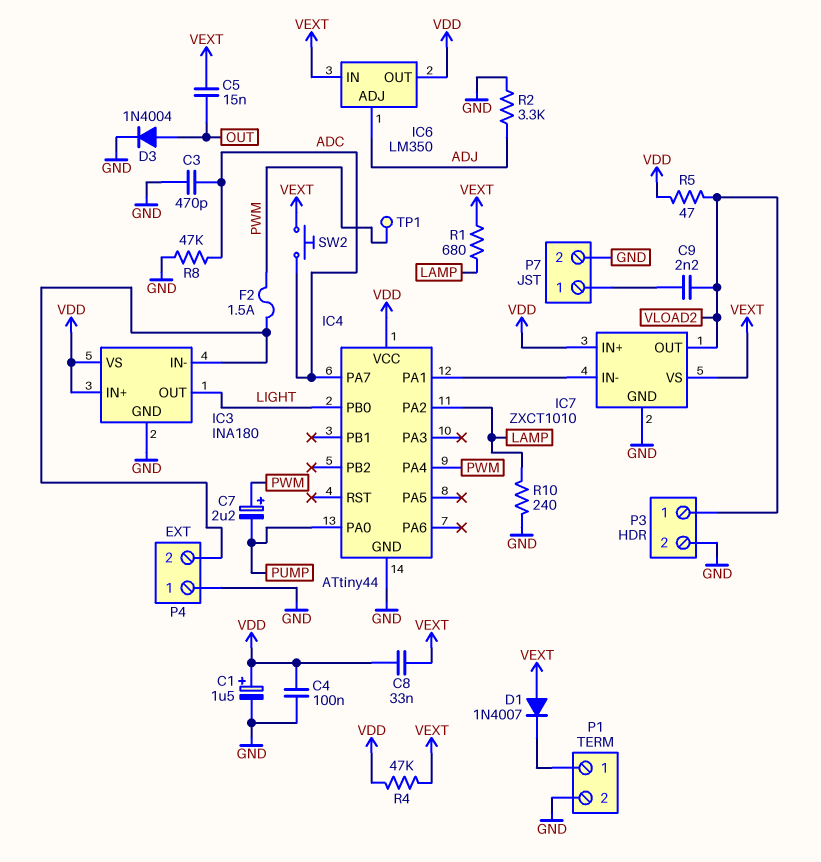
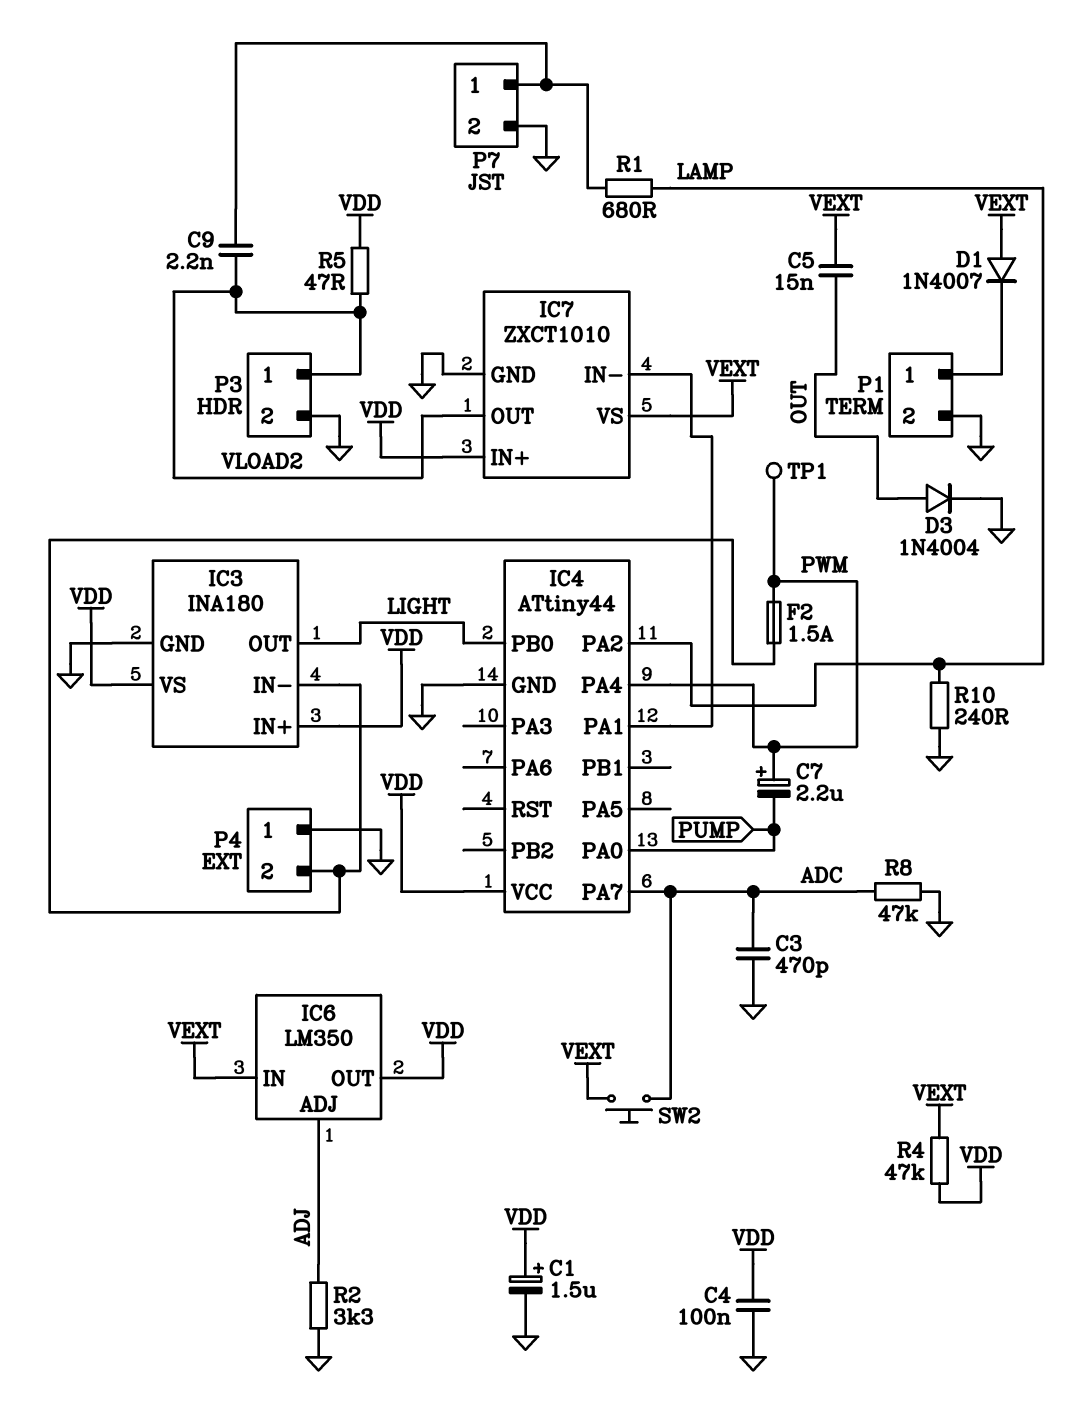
C8: 33nF (VDD, VEXT) -> none
R1: 680 (LAMP, VEXT) -> 680 (LAMP, P7/1)

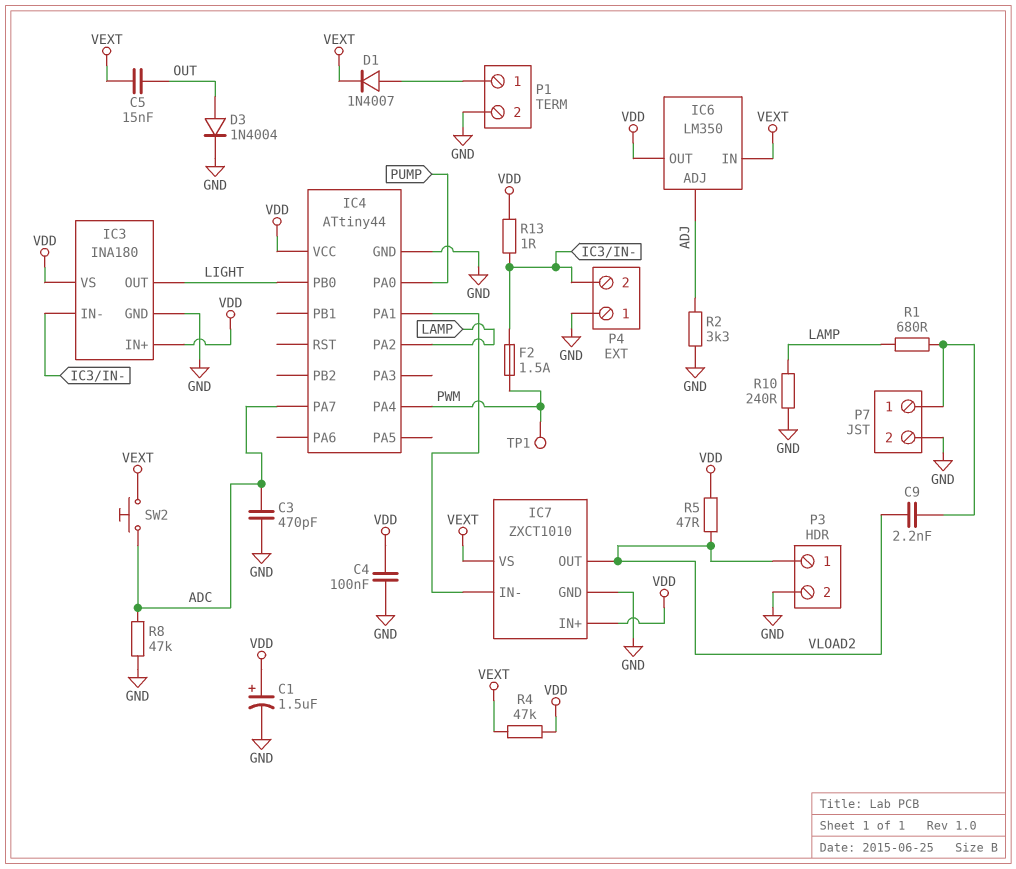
C7: 2.2uF (plus PWM, minus PUMP) -> none
D1: diode 1N4007 (A VEXT, K P1/1) -> diode 1N4007 (A P1/1, K VEXT)
R13: none -> 1 (IC3/IN-, VDD)

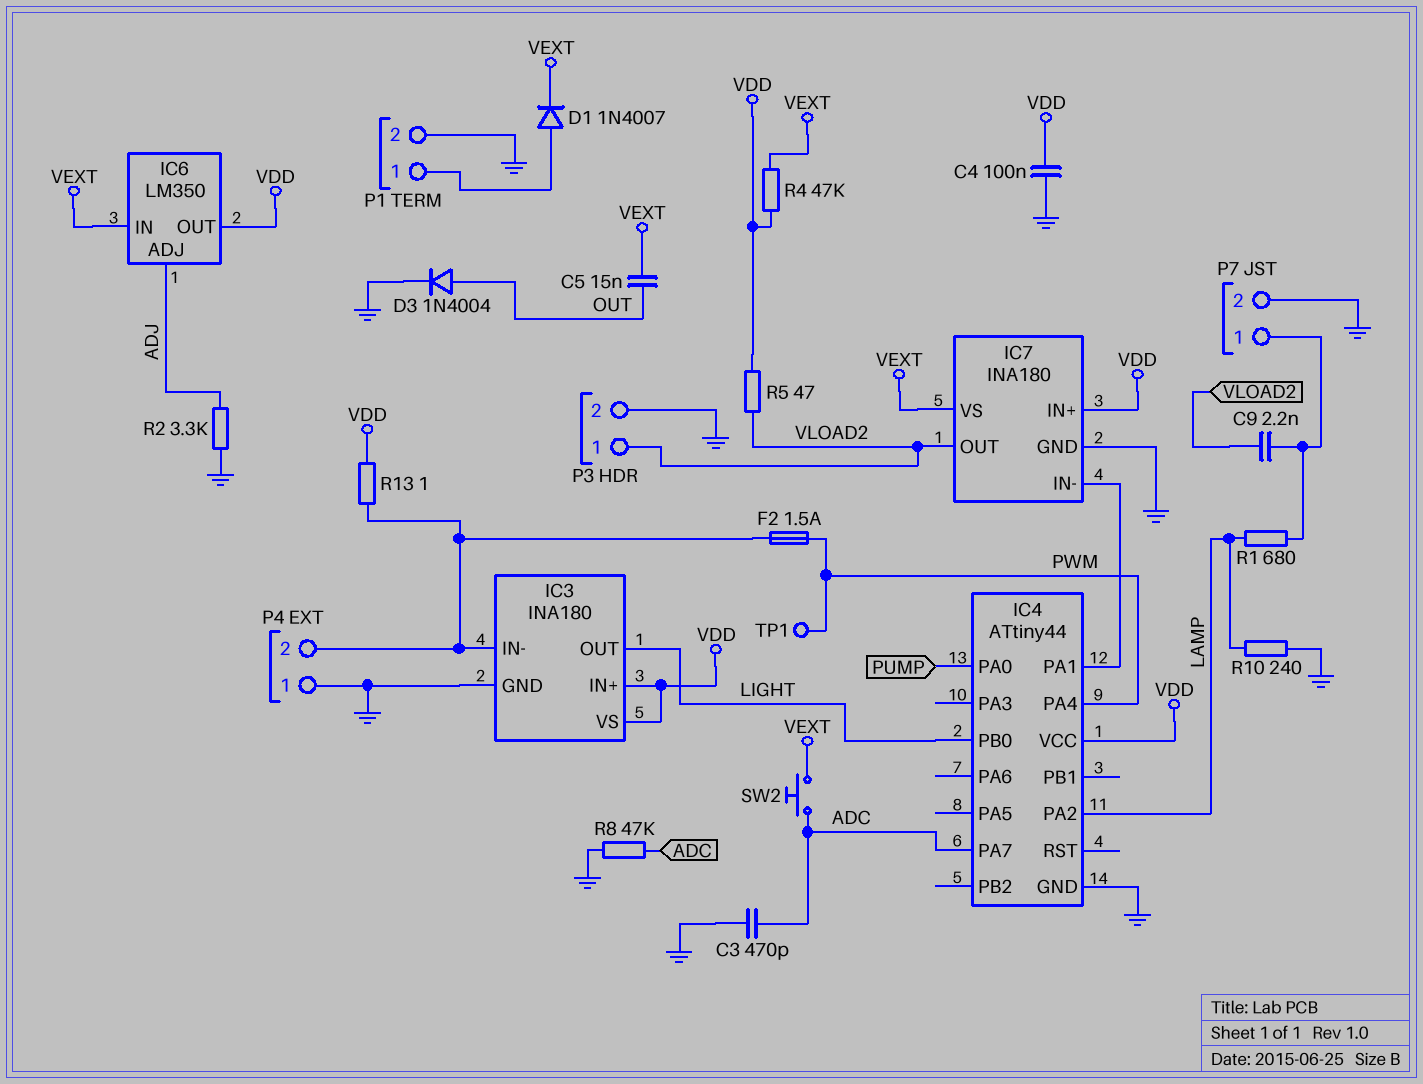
C1: 1.5uF (plus VDD, minus GND) -> none
IC7: ZXCT1010 -> INA180

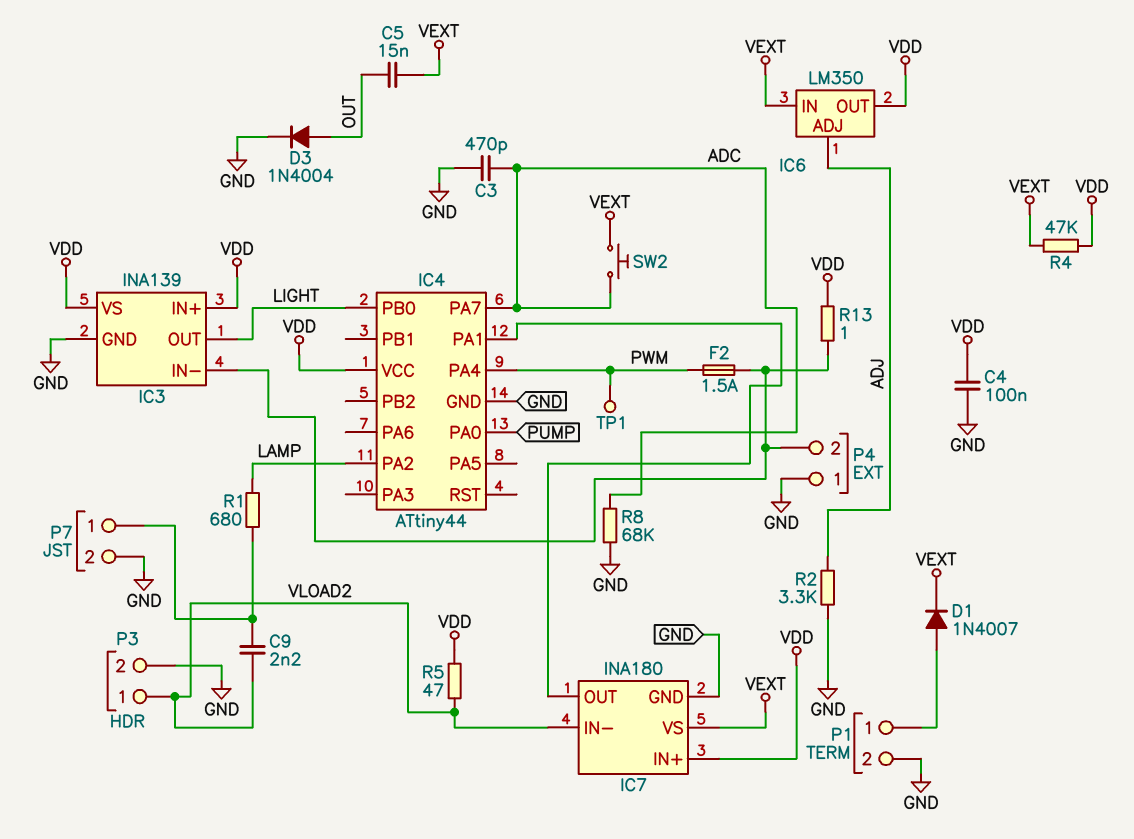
IC3: INA180 -> INA139
IC7 pin IN-: IC4/PA1 -> VLOAD2
IC7 pin OUT: VLOAD2 -> IC4/PA1
R8: 47k (ADC, GND) -> 68k (ADC, GND)
R10: 240 (GND, LAMP) -> none

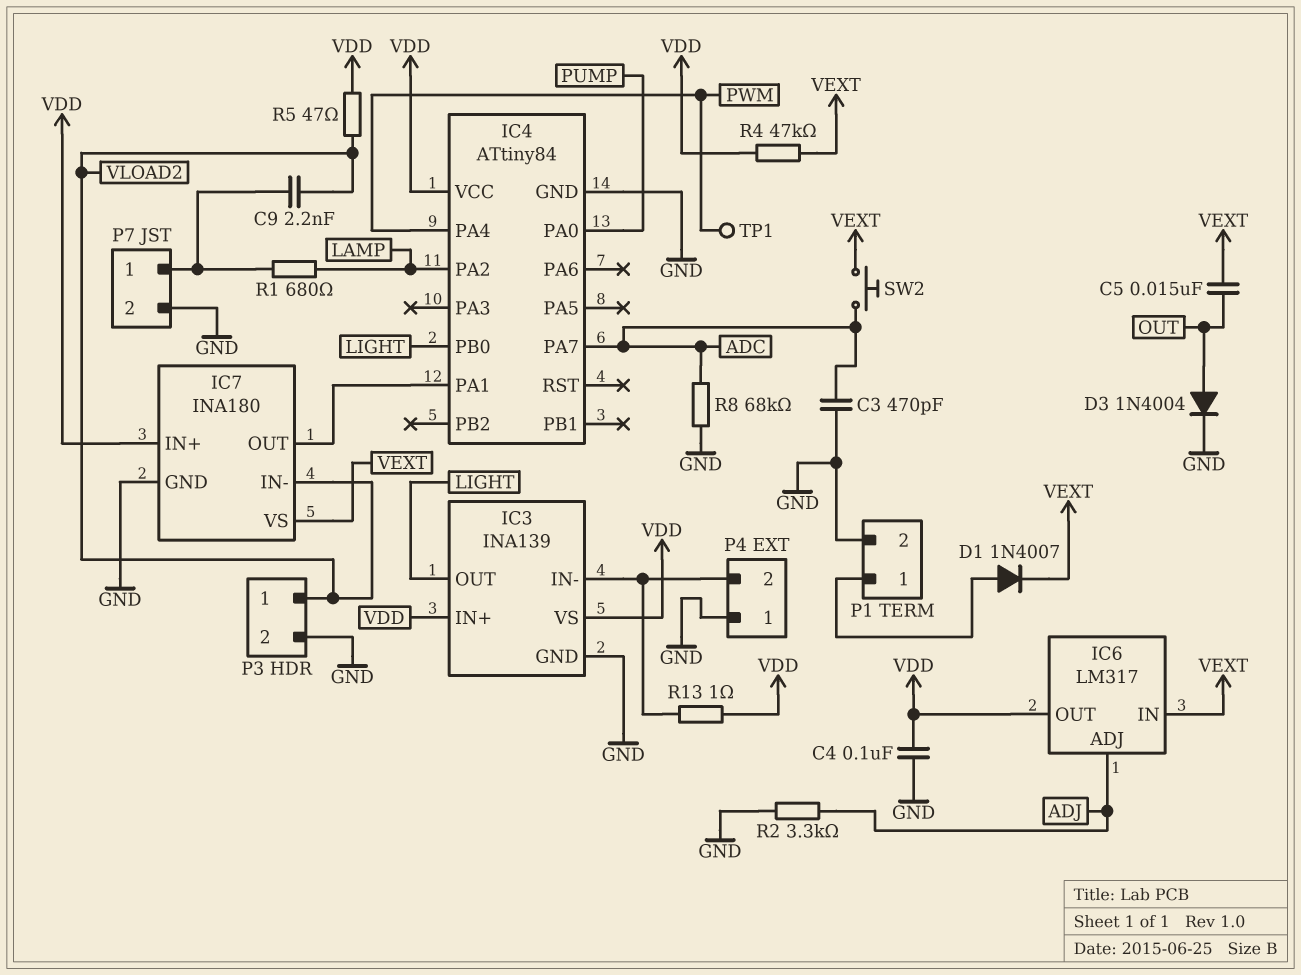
F2: 1.5A (IC3/IN-, PWM) -> none
IC4: ATtiny44 -> ATtiny84
IC6: LM350 -> LM317

